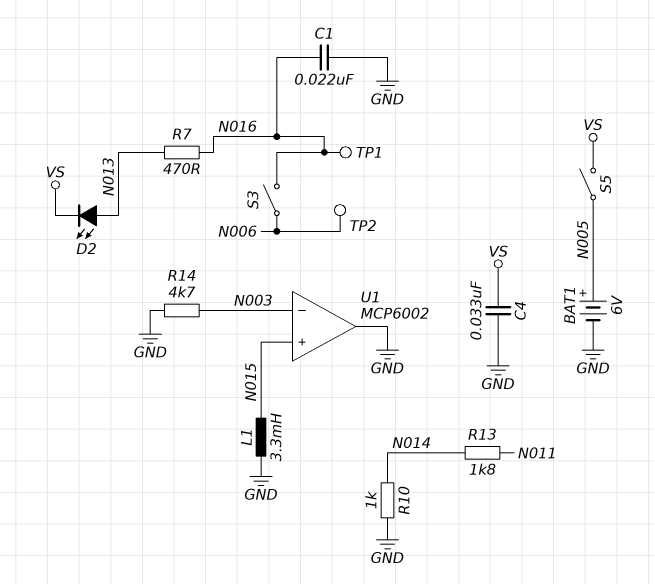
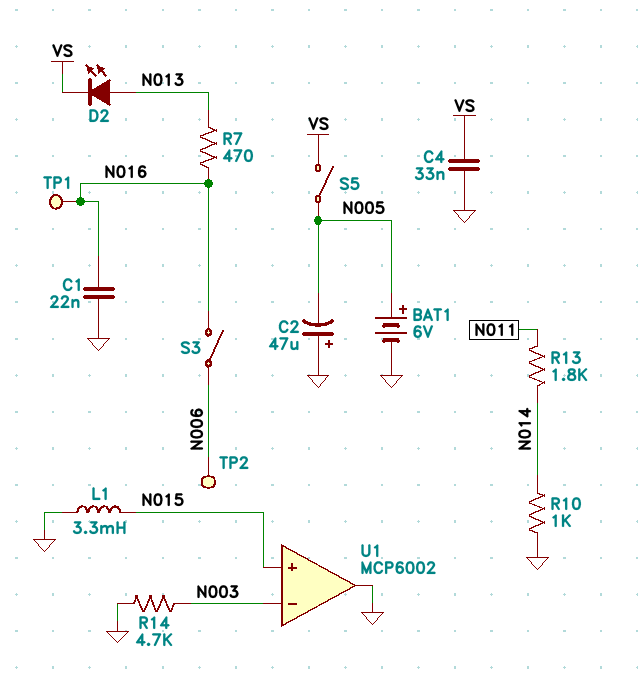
C2: none -> 47uF (plus GND, minus N005)

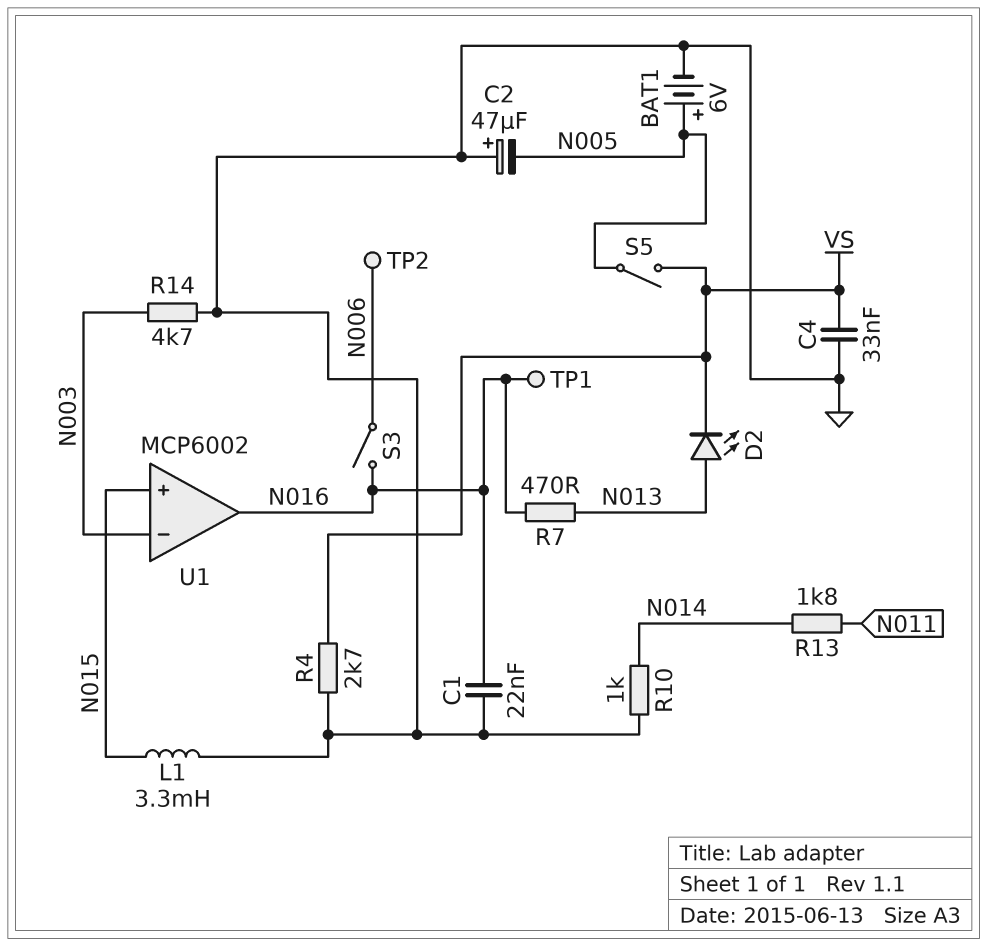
R4: none -> 2.7k (GND, VS)
U1 pin out: GND -> N016

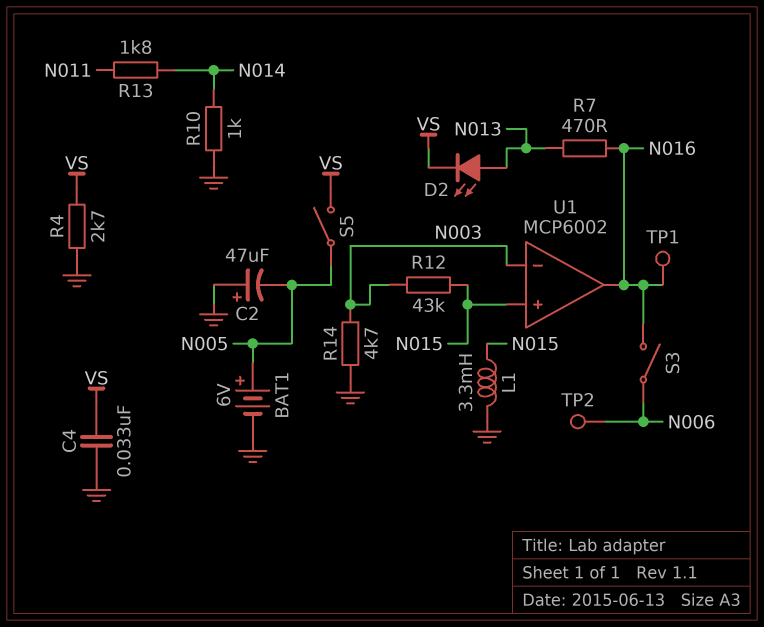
C1: 22nF (GND, N016) -> none
R12: none -> 43k (N003, N015)

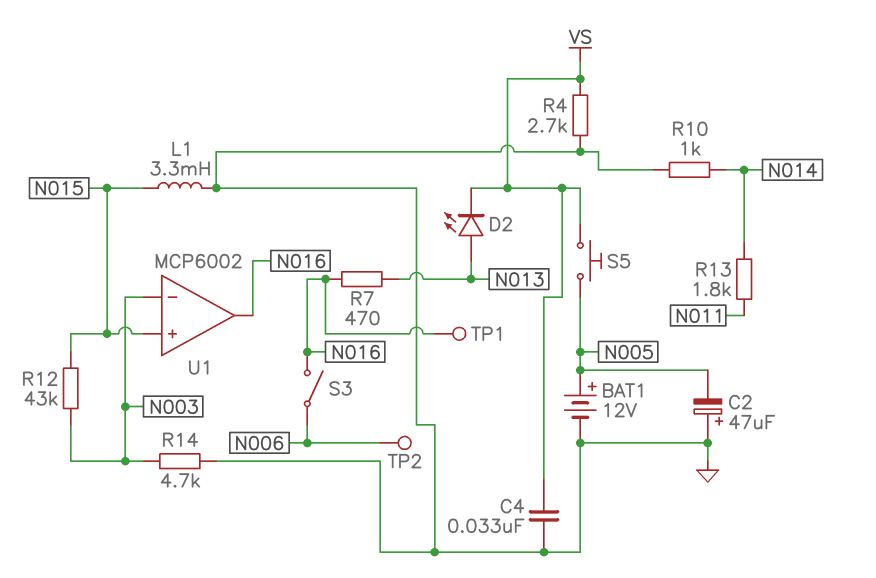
BAT1: 6V (plus N005, minus GND) -> 12V (plus N005, minus GND)
S5: switch (N005, VS) -> button (N005, VS)

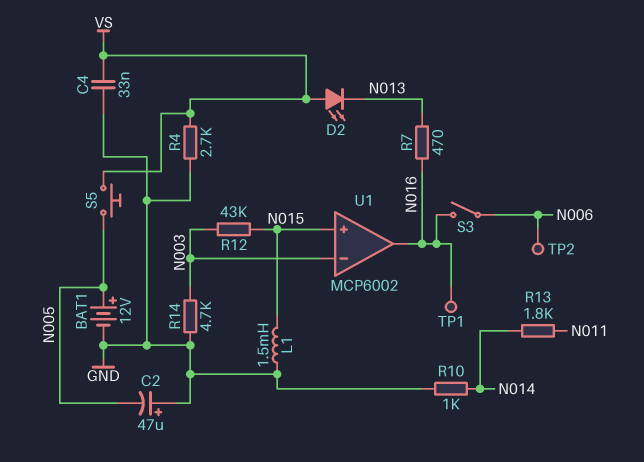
D2: LED (A N013, K VS) -> LED (A VS, K N013)
L1: 3.3mH (GND, N015) -> 1.5mH (GND, N015)

